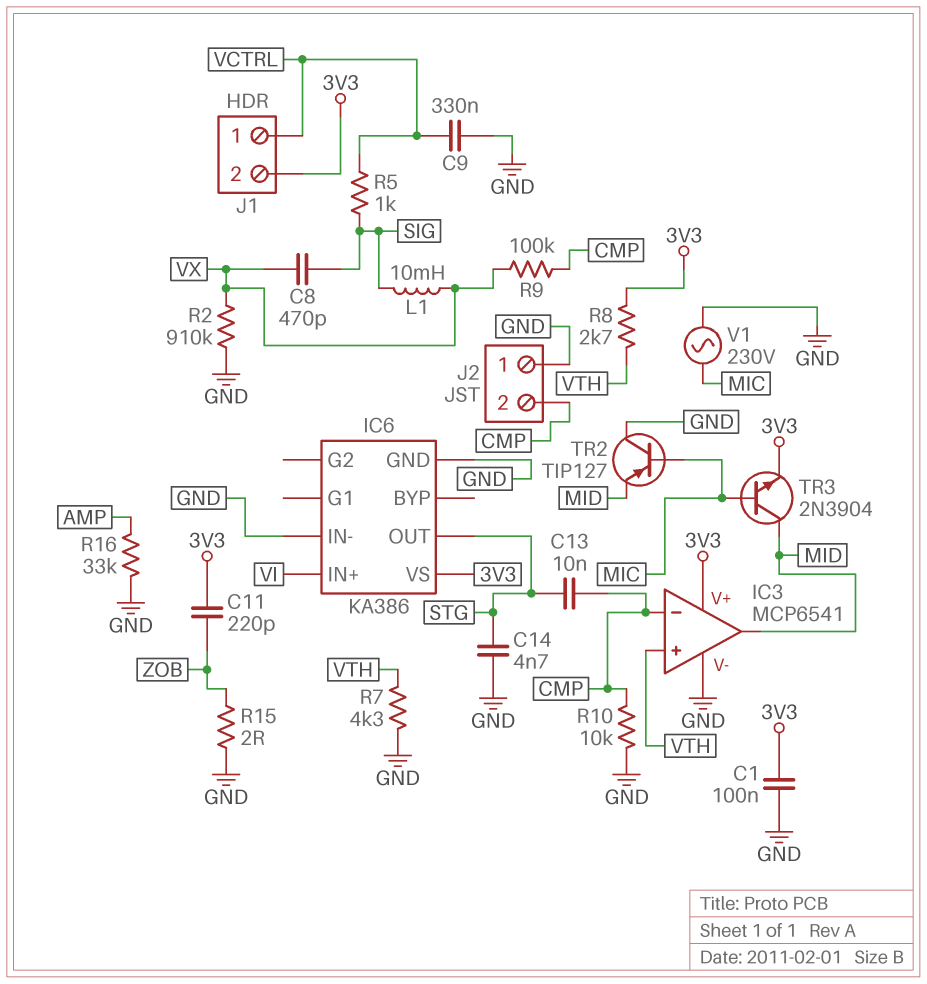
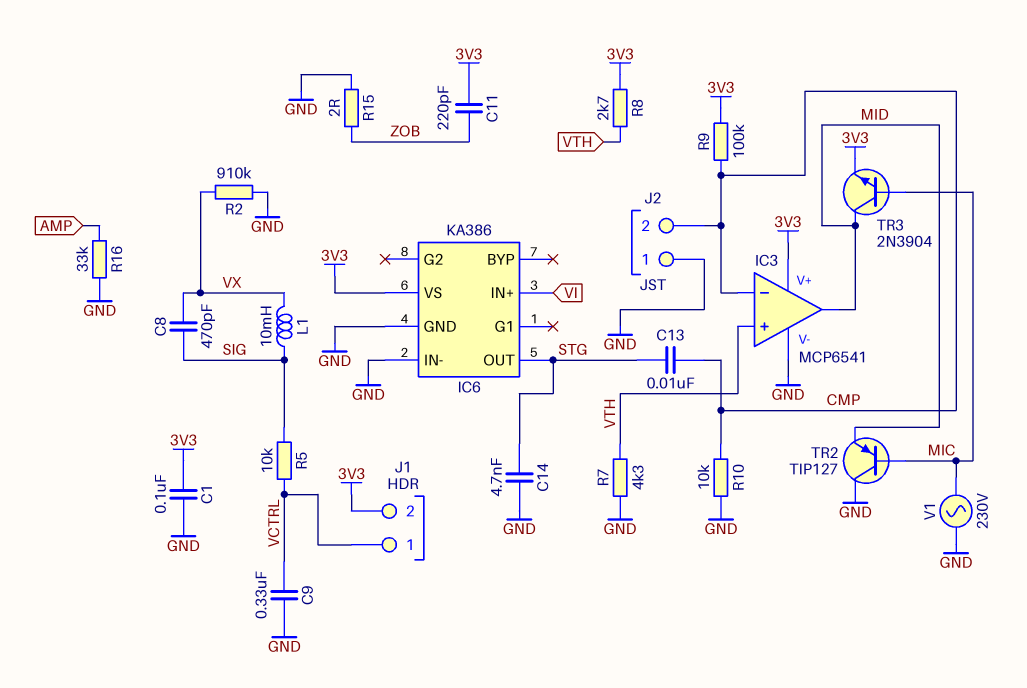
R5: 1k (SIG, VCTRL) -> 10k (SIG, VCTRL)
R9: 100k (CMP, VX) -> 100k (3V3, CMP)

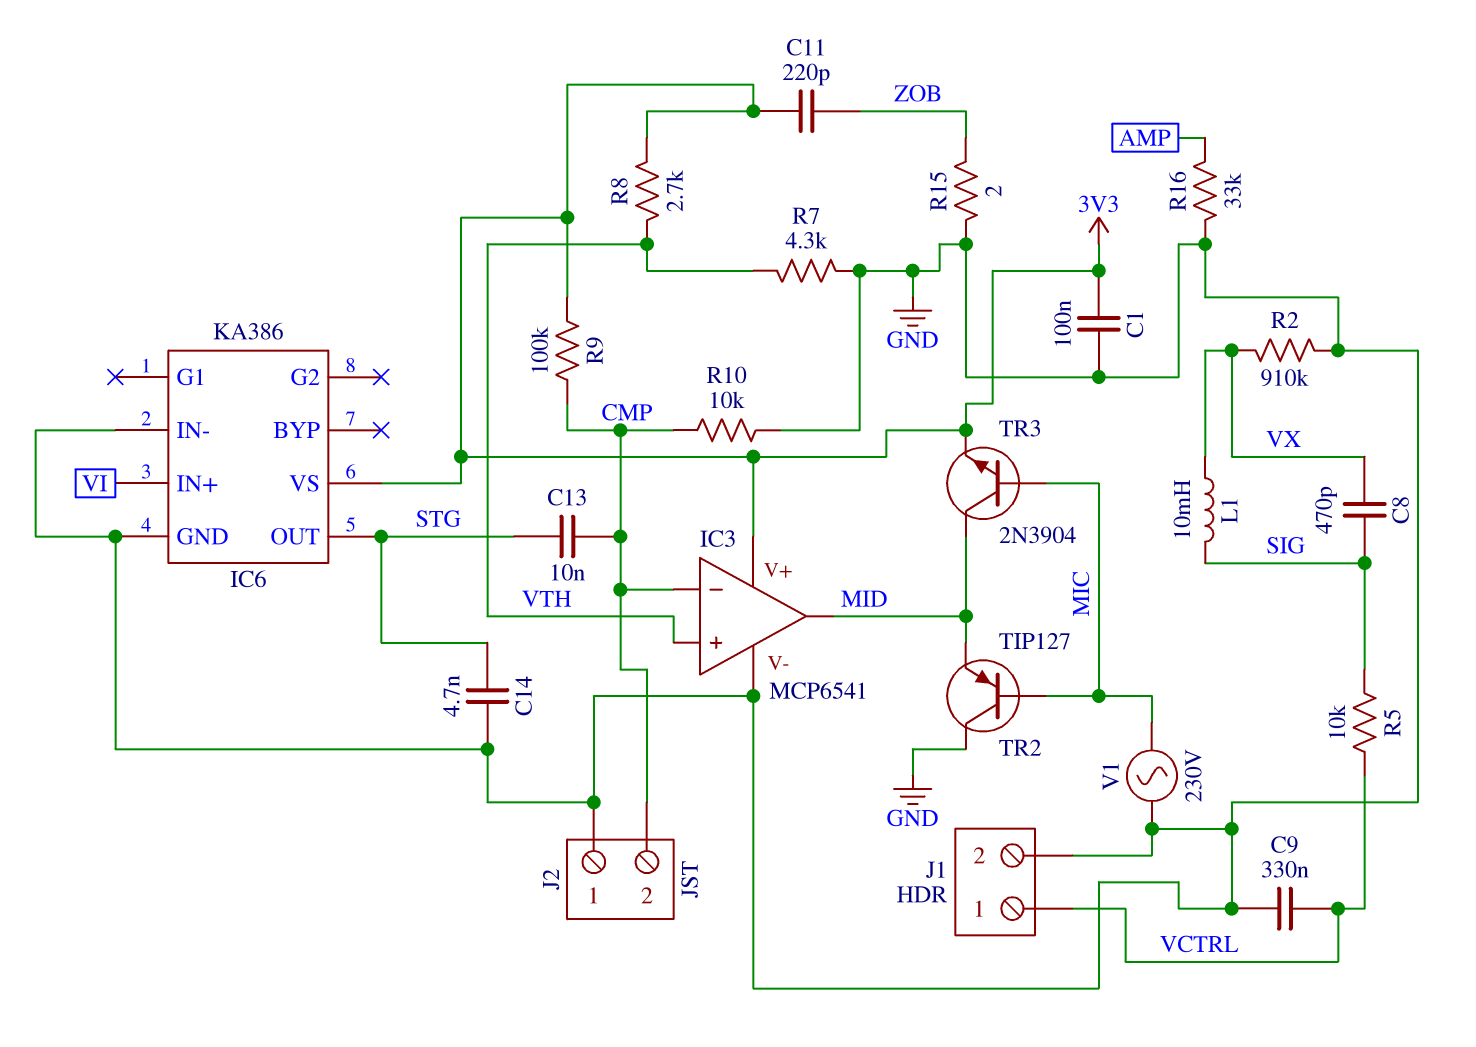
J1 pin 2: 3V3 -> GND

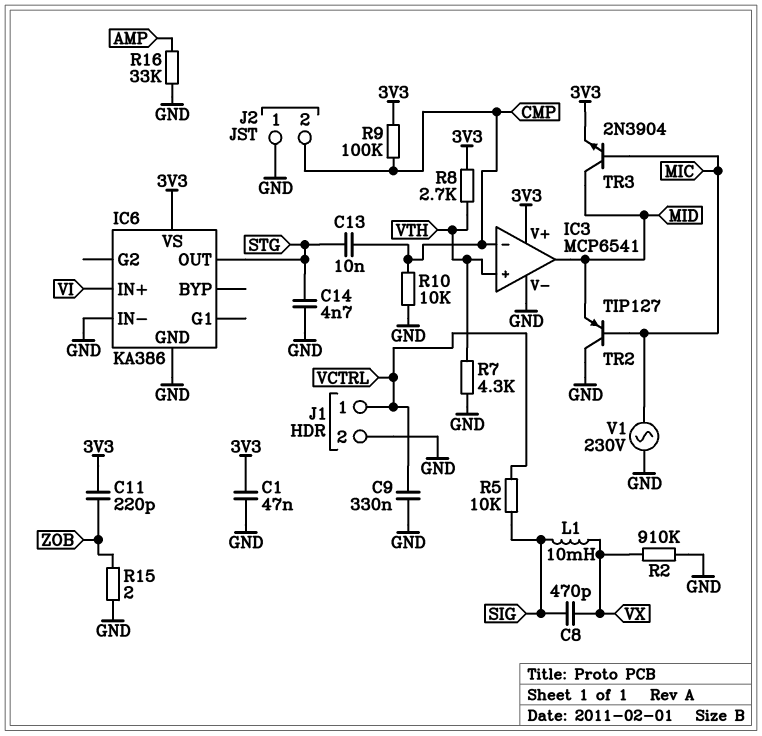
C1: 100nF (3V3, GND) -> 47nF (3V3, GND)

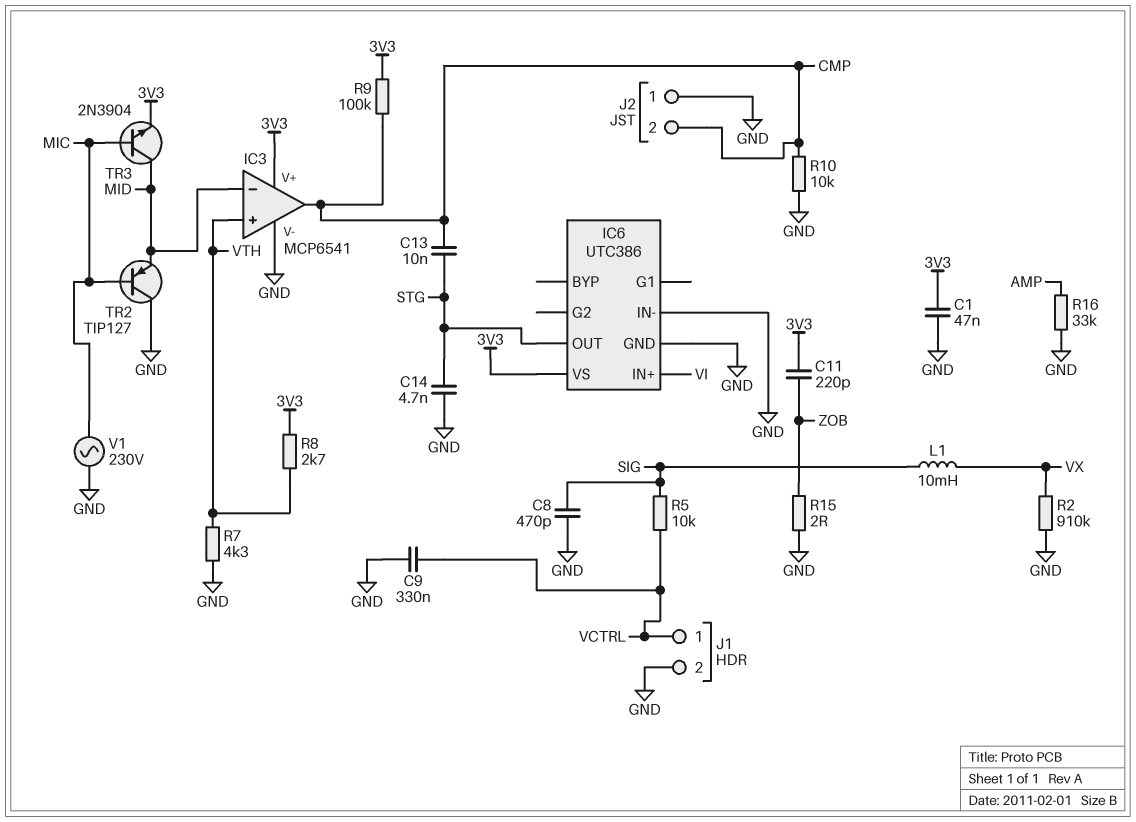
C8: 470pF (SIG, VX) -> 470pF (GND, SIG)
IC3 pin in-: CMP -> MID
IC3 pin out: MID -> CMP
IC6: KA386 -> UTC386

